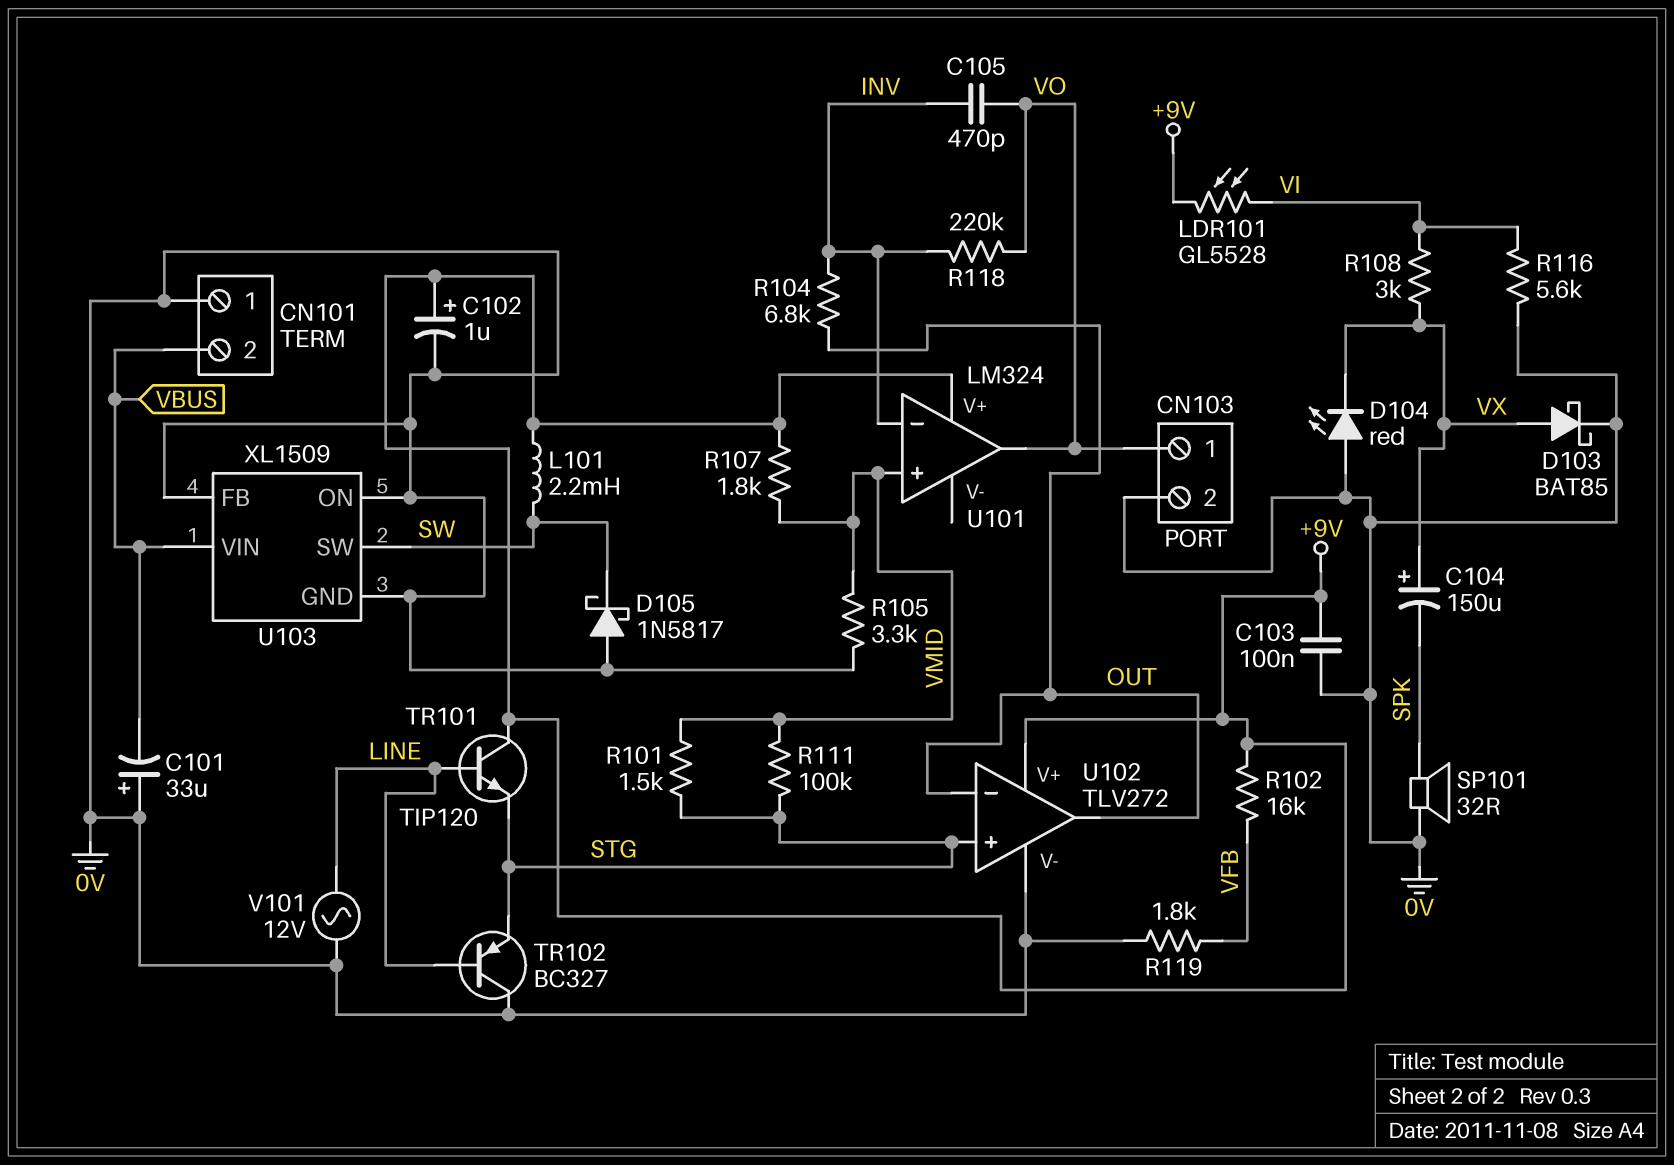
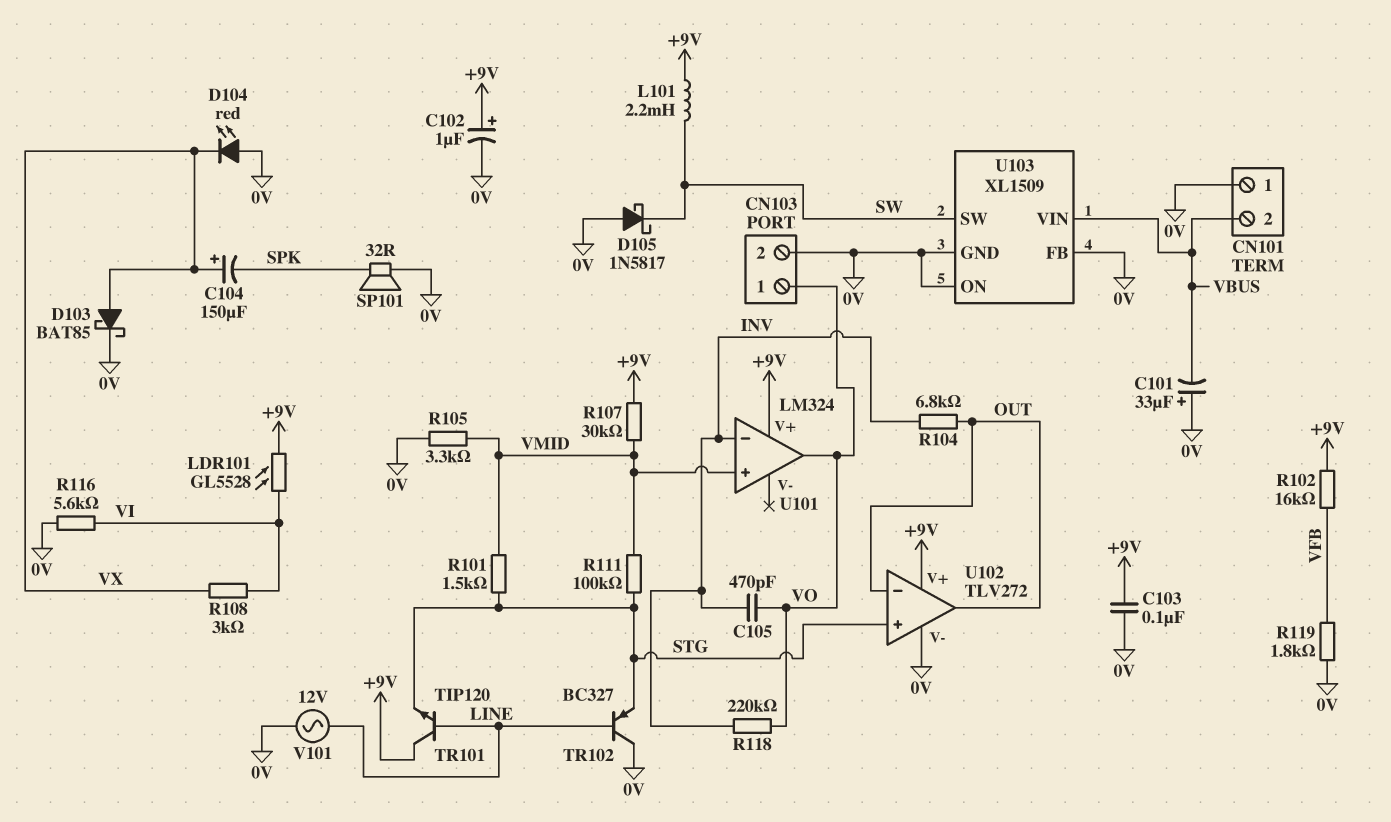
R107: 1.8k (+9V, VMID) -> 30k (+9V, VMID)

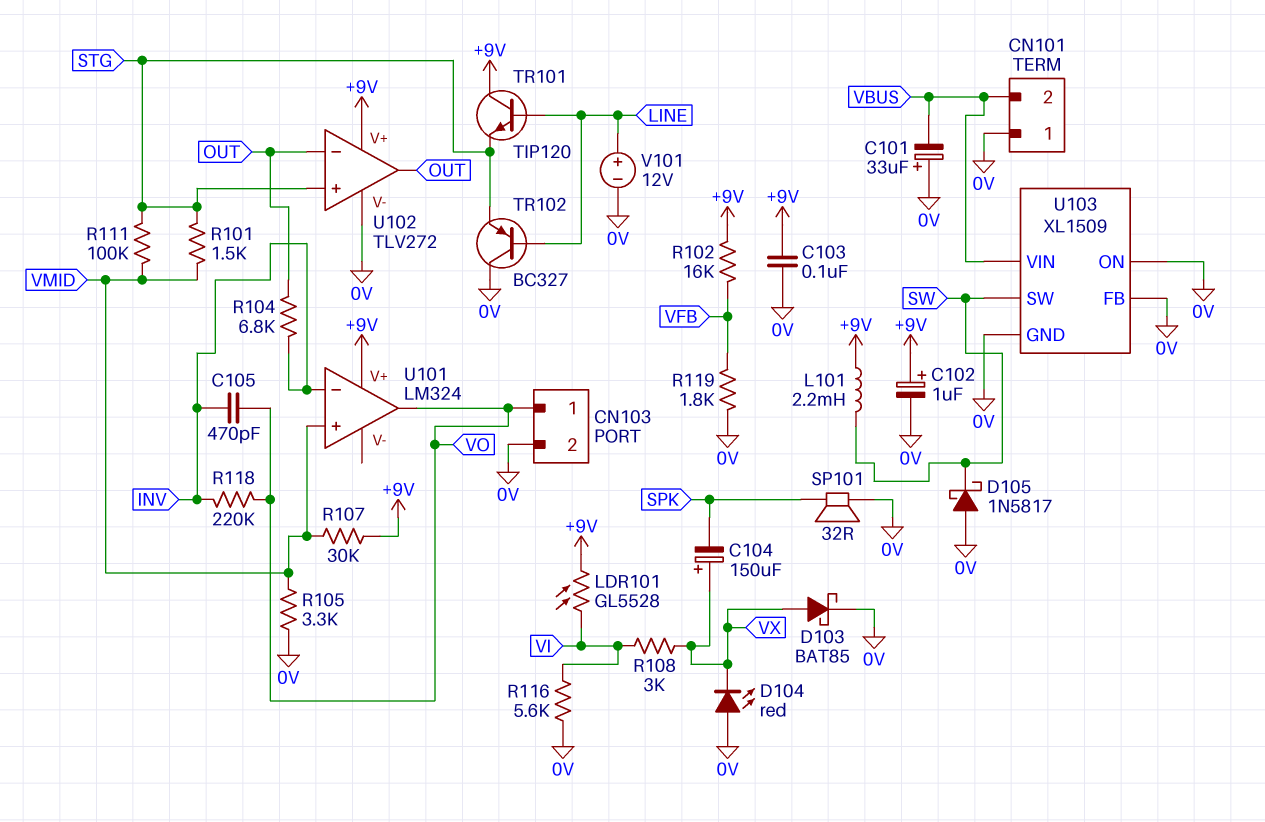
V101: AC 12V (0V, LINE) -> 12V (plus LINE, minus 0V)

